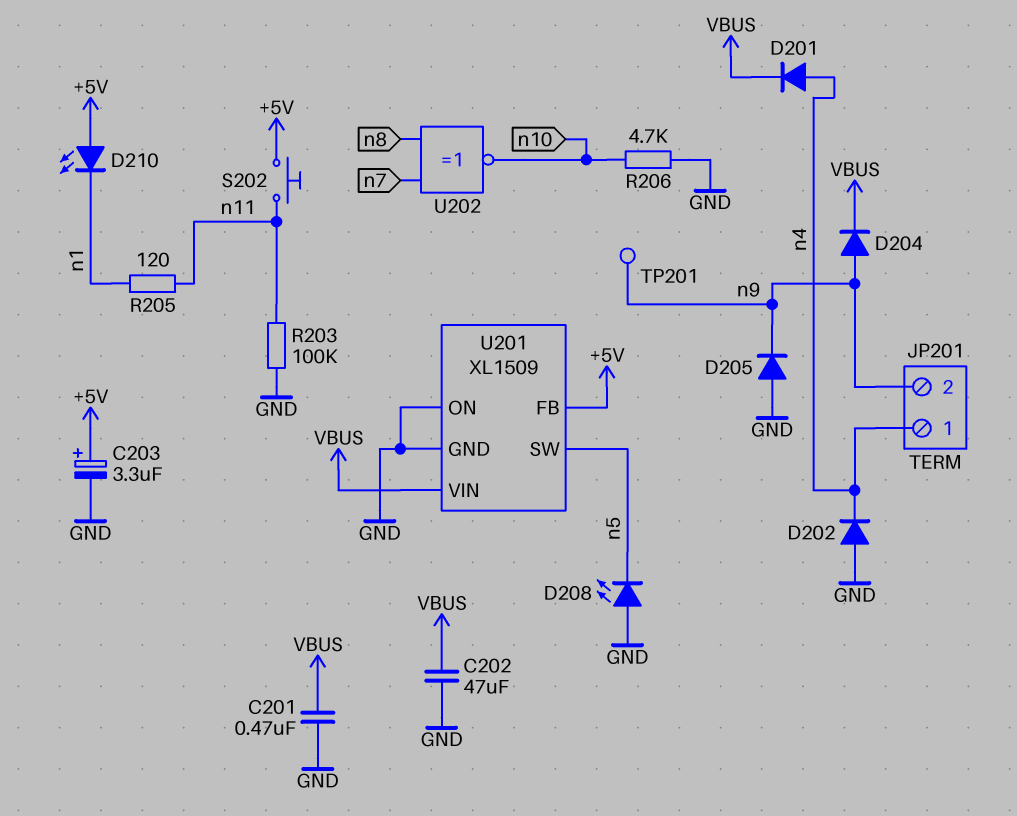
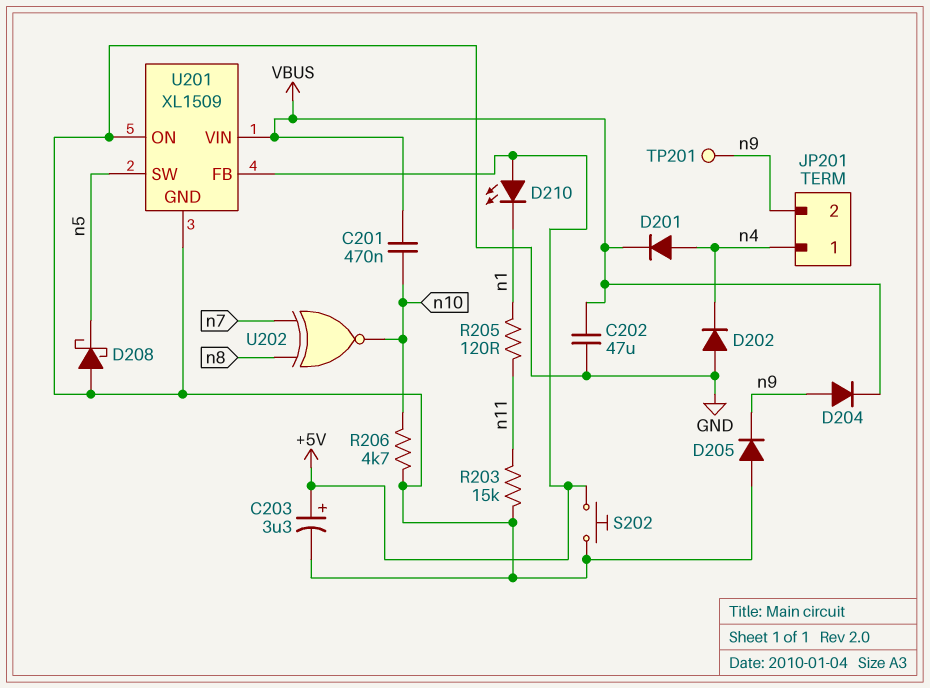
C201: 470nF (GND, VBUS) -> 470nF (VBUS, n10)
D208: LED (A GND, K n5) -> schottky (A GND, K n5)
R203: 100k (GND, n11) -> 15k (GND, n11)
S202: button (+5V, n11) -> button (+5V, GND)

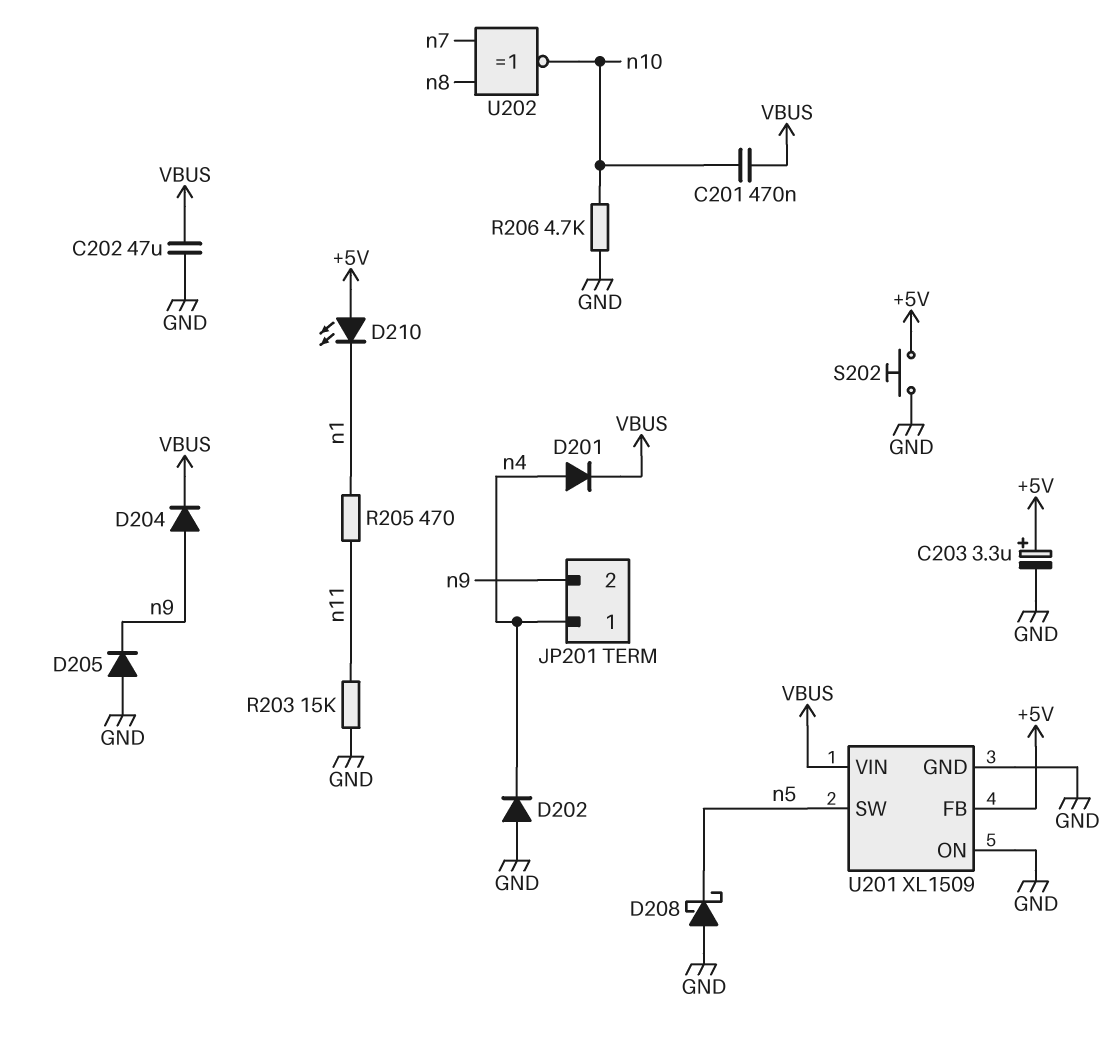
R205: 120 (n1, n11) -> 470 (n1, n11)
TP201: test point (n9) -> none

